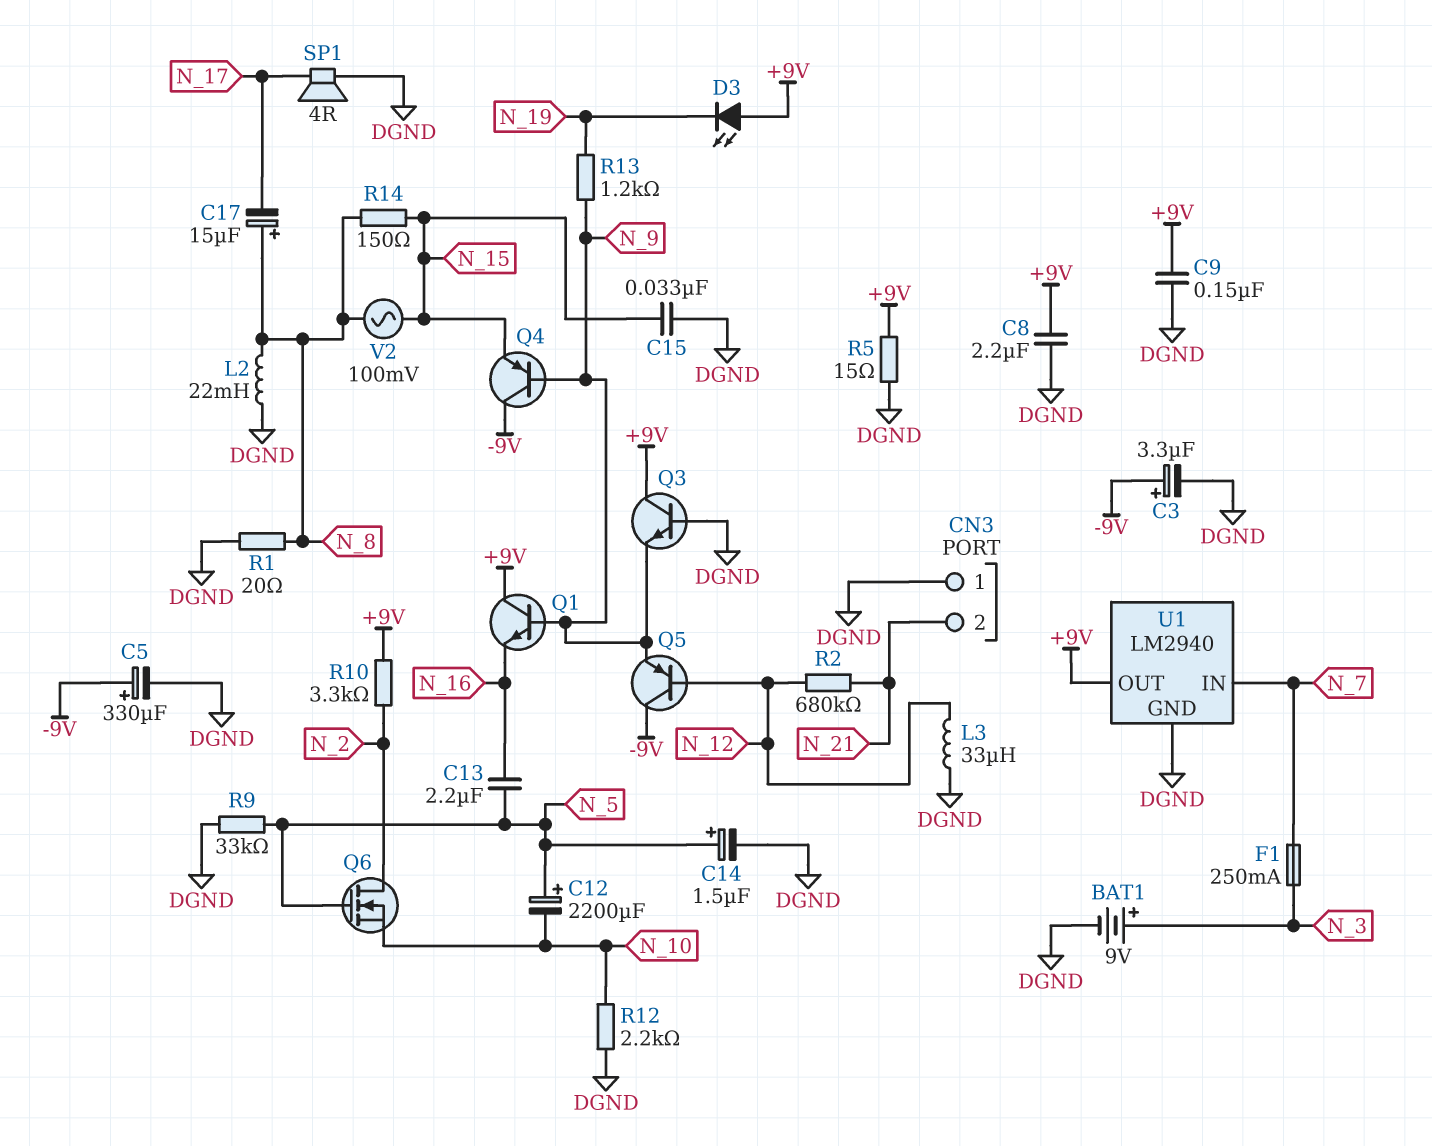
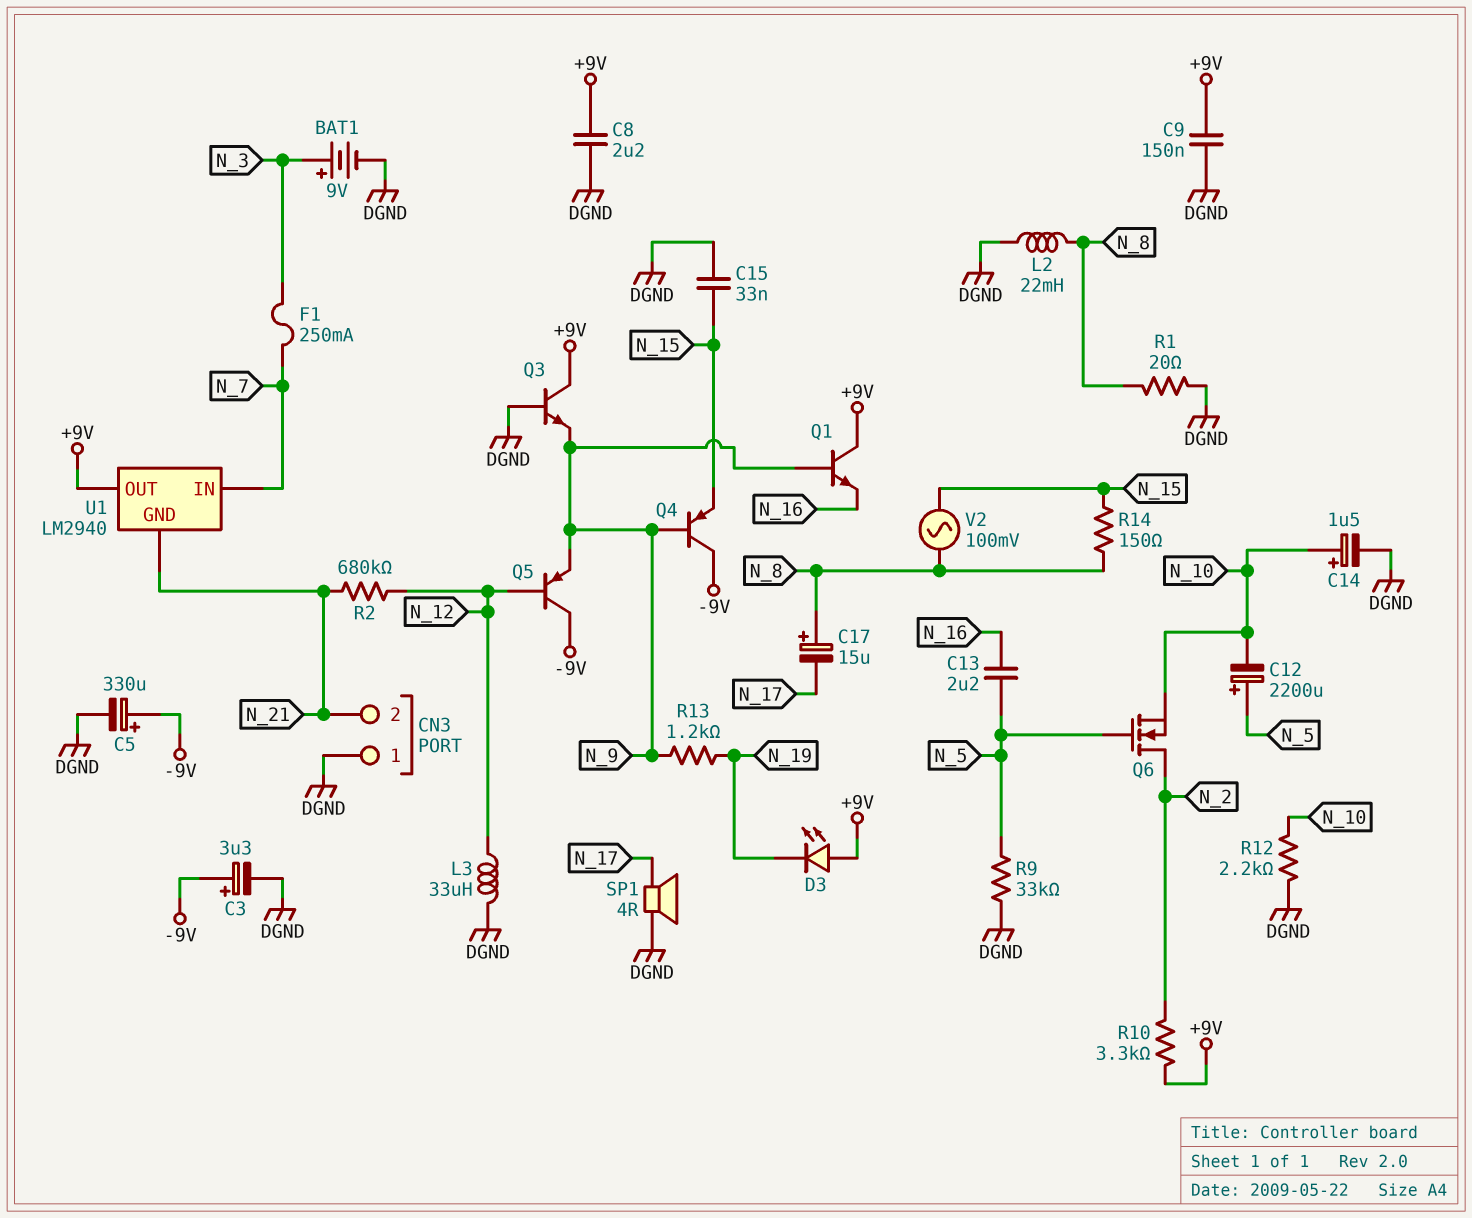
C14: 1.5uF (plus N_5, minus DGND) -> 1.5uF (plus N_10, minus DGND)
R5: 15 (+9V, DGND) -> none
U1 pin GND: DGND -> N_21

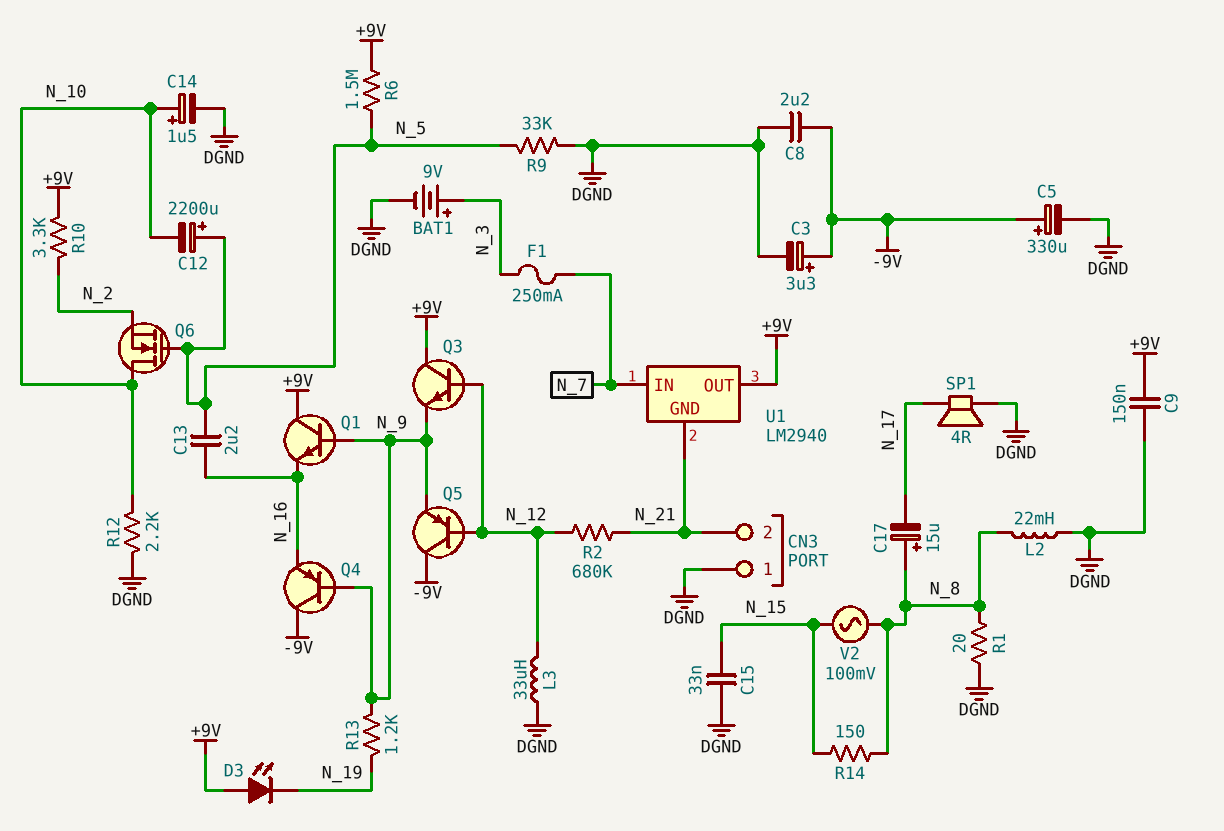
C8: 2.2uF (+9V, DGND) -> 2.2uF (-9V, DGND)
Q3: NPN (B DGND, C +9V, E N_9) -> NPN (B N_12, C +9V, E N_9)
Q4: PNP (B N_9, C -9V, E N_15) -> PNP (B N_9, C -9V, E N_16)
Q6: NMOS (G N_5, D N_2, S N_10) -> NMOS (G N_5, D N_10, S N_2)
R6: none -> 1.5M (+9V, N_5)

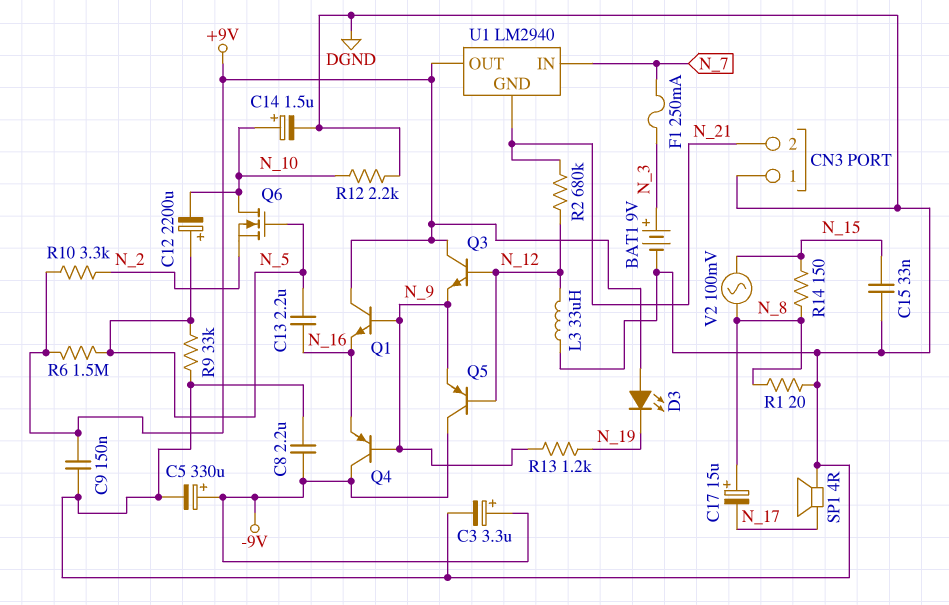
L2: 22mH (DGND, N_8) -> none

